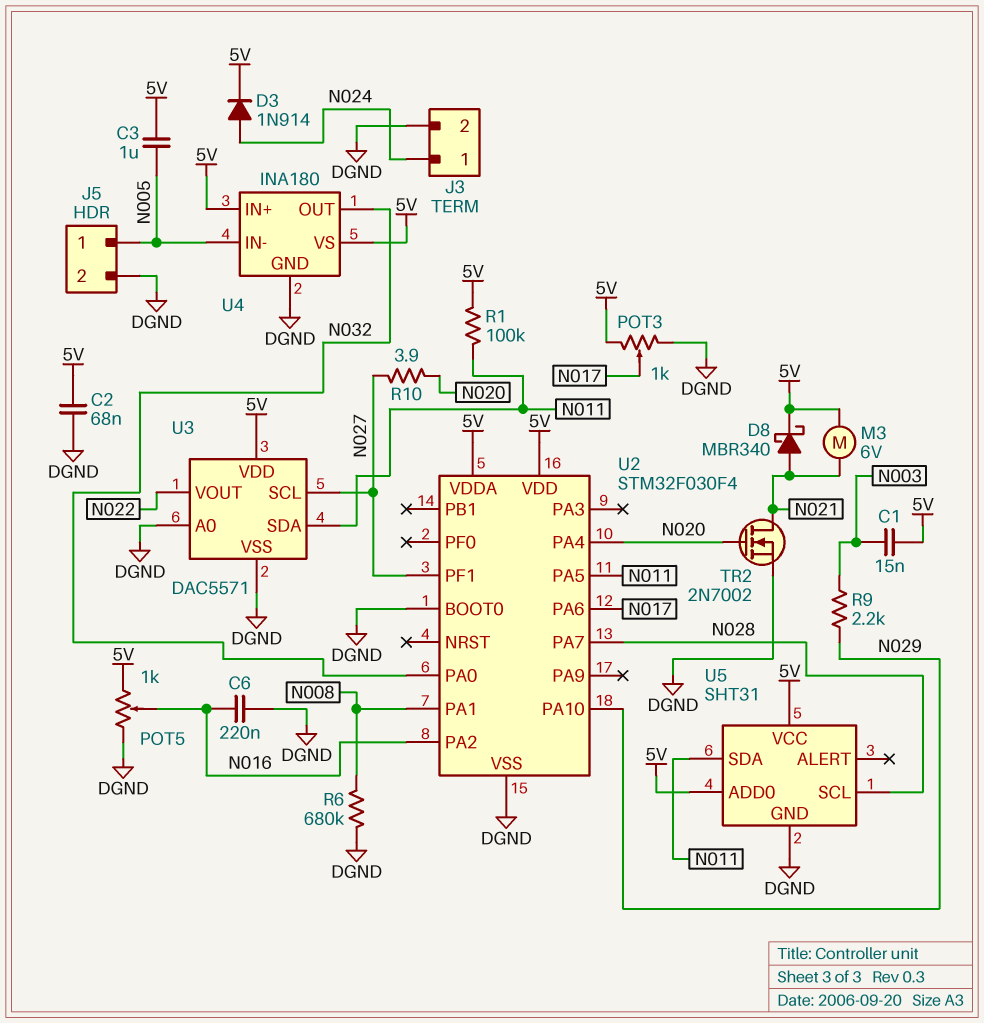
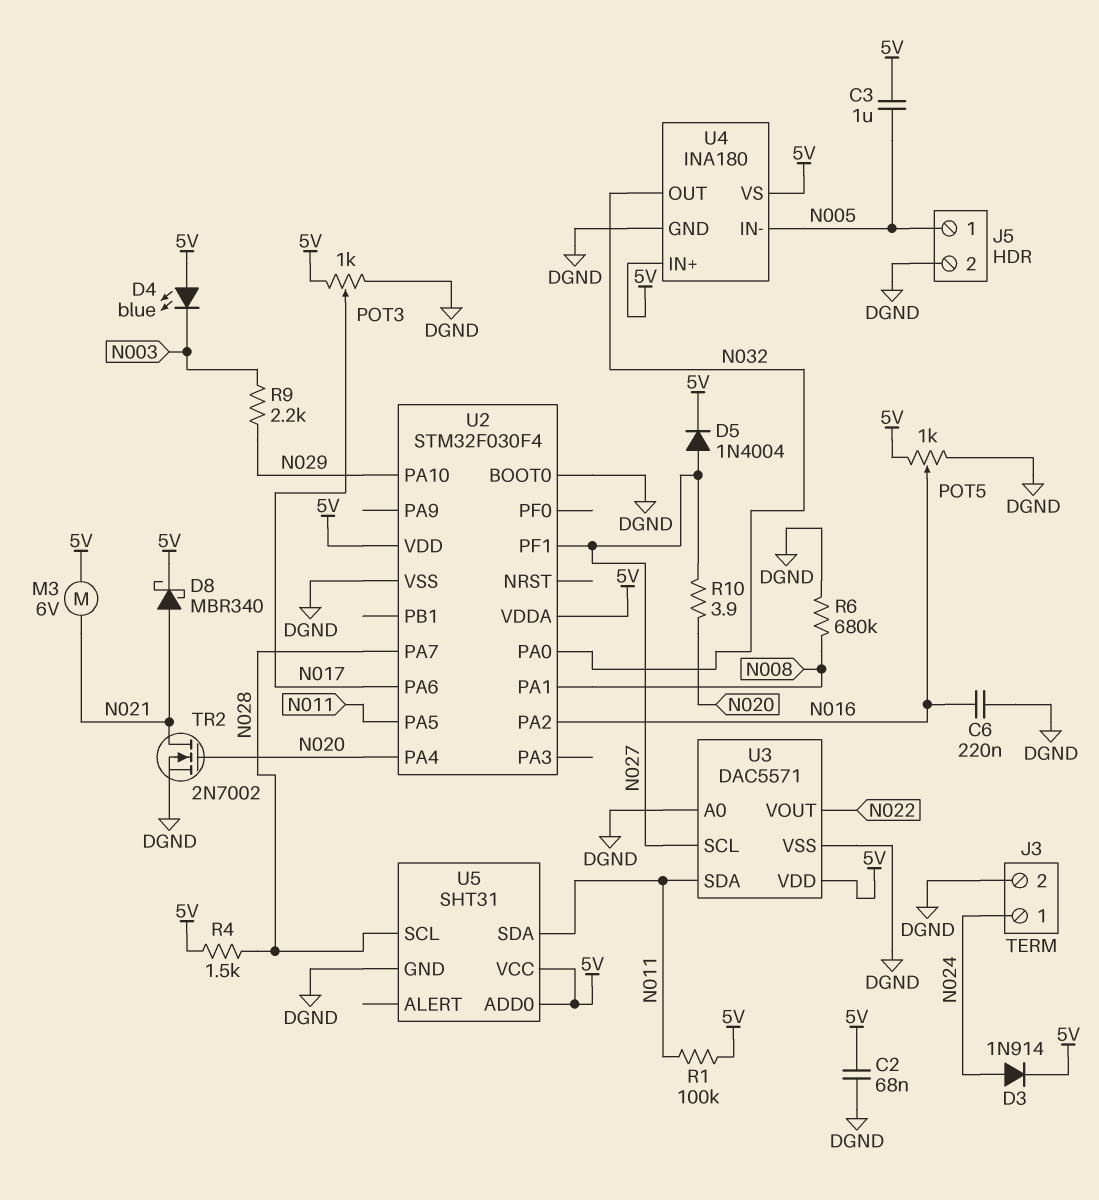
C1: 15nF (5V, N003) -> none
D4: none -> LED blue (A 5V, K N003)
D5: none -> diode 1N4004 (A N027, K 5V)
R4: none -> 1.5k (5V, N028)

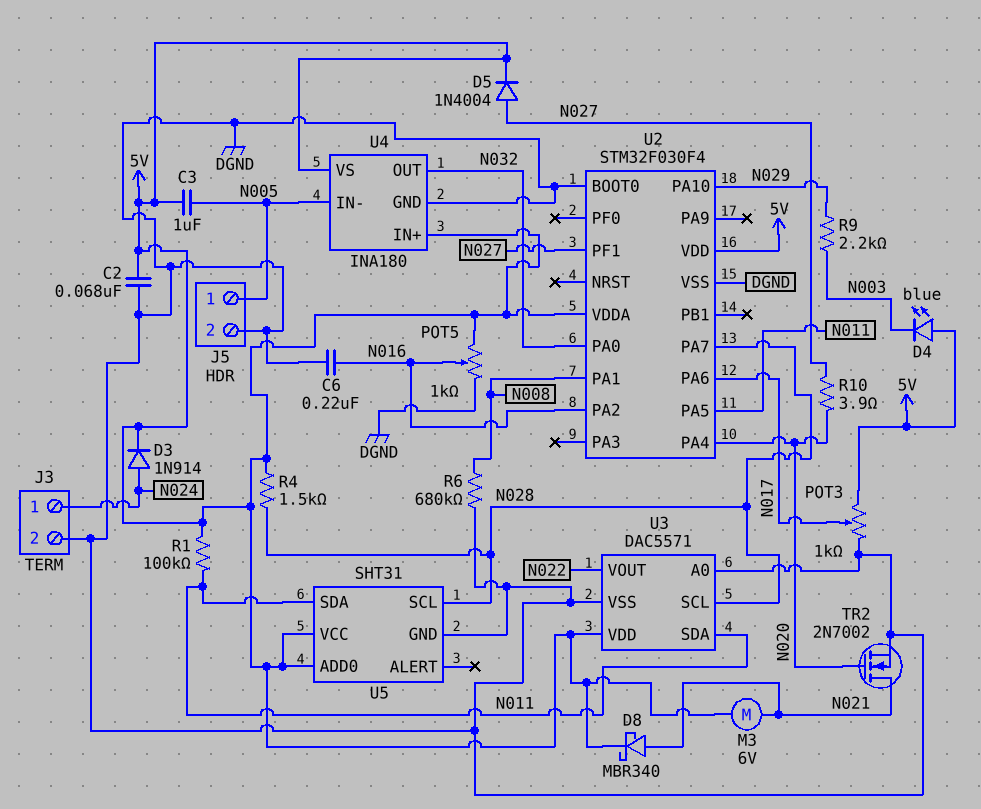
U3 pin SCL: N027 -> N028

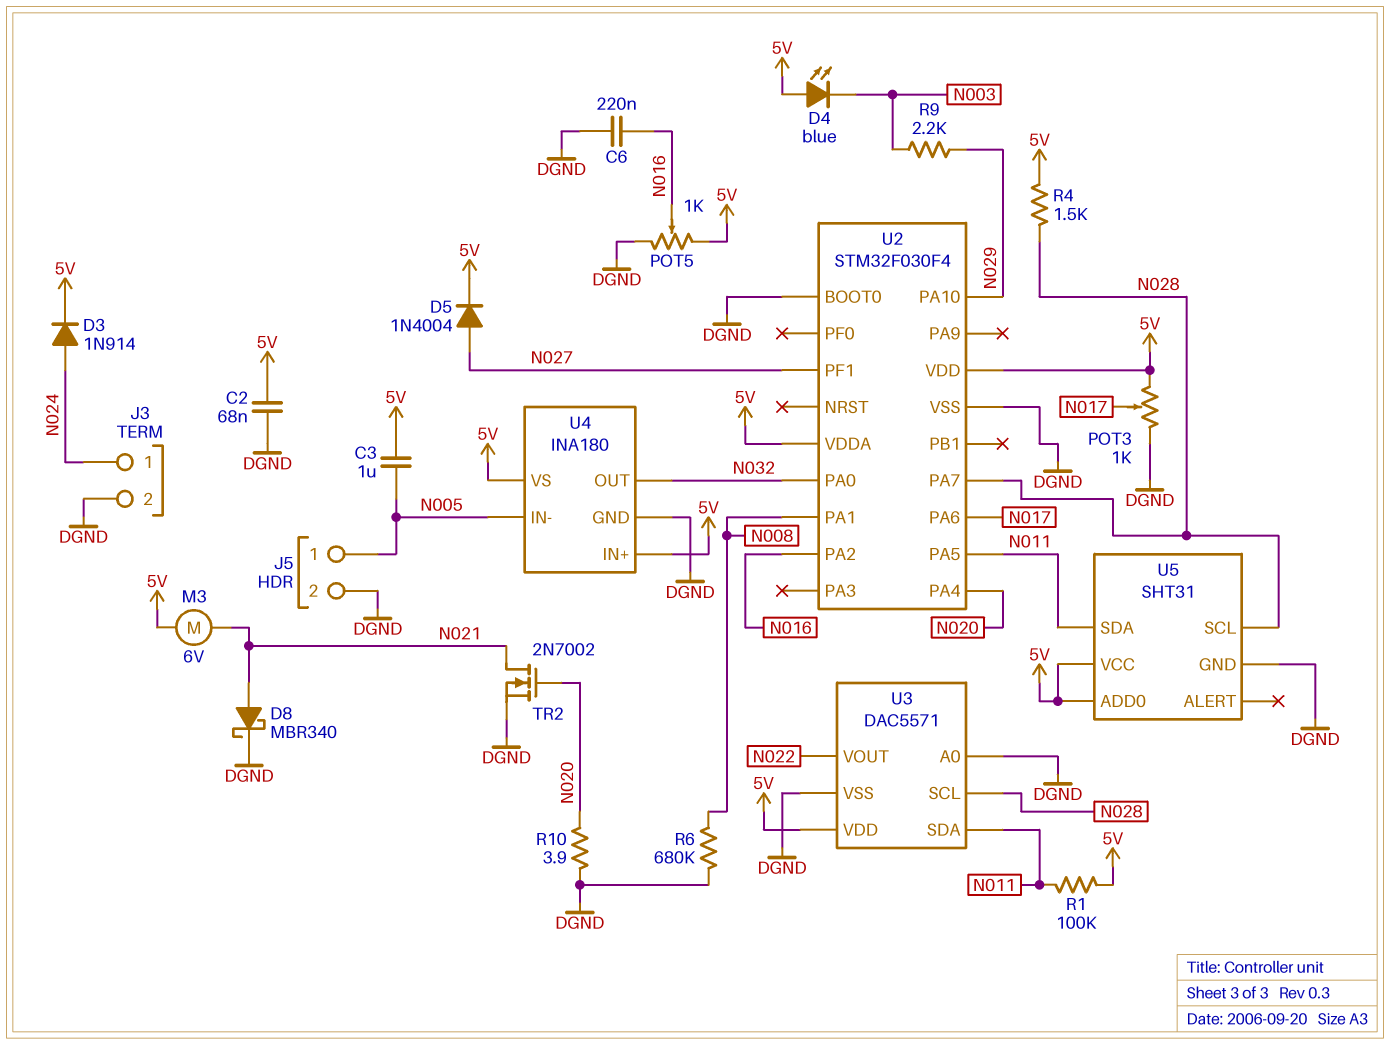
D8: schottky MBR340 (A N021, K 5V) -> schottky MBR340 (A N021, K DGND)
R10: 3.9 (N020, N027) -> 3.9 (DGND, N020)

